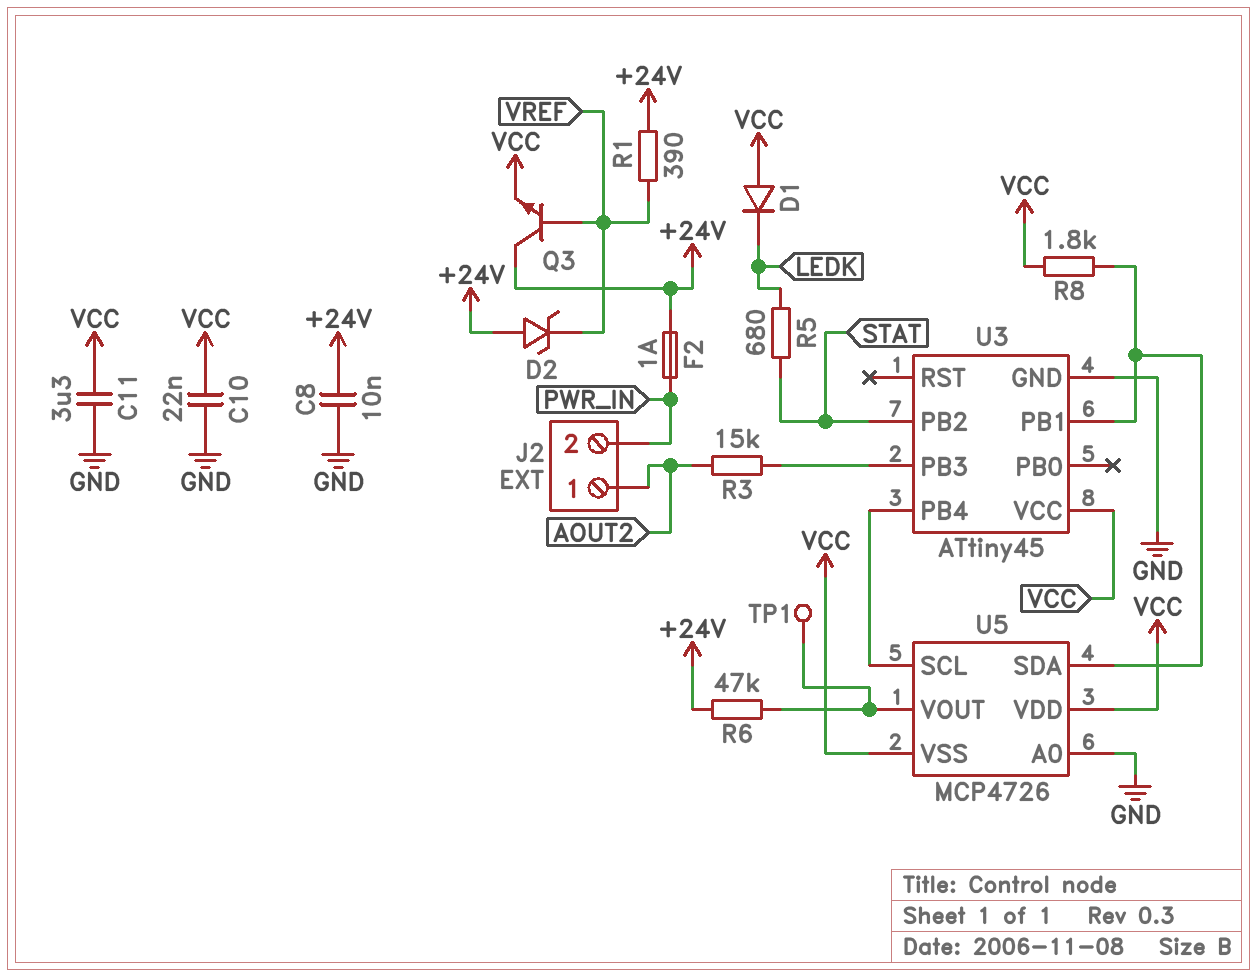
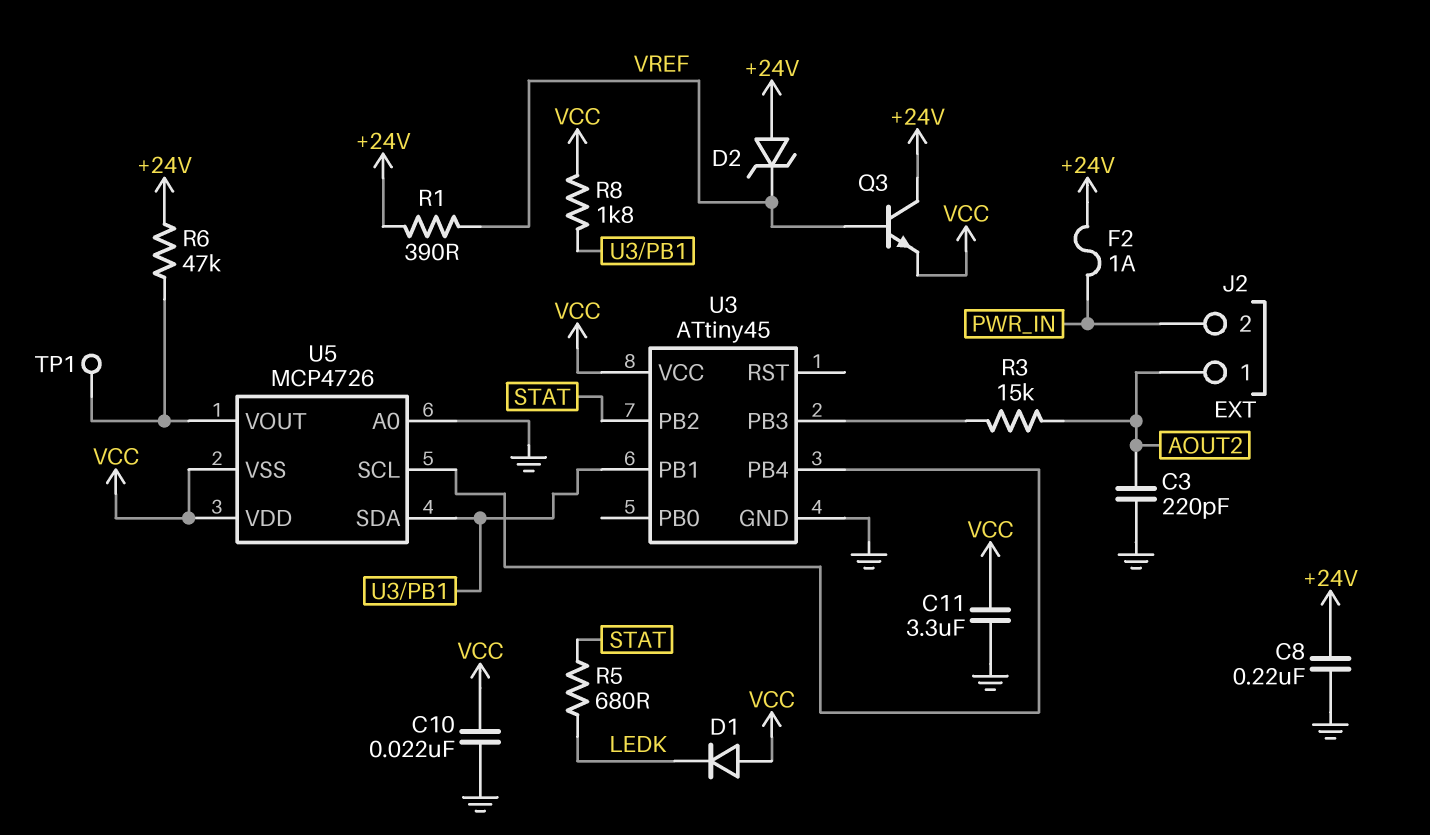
C3: none -> 220pF (AOUT2, GND)
C8: 10nF (+24V, GND) -> 220nF (+24V, GND)

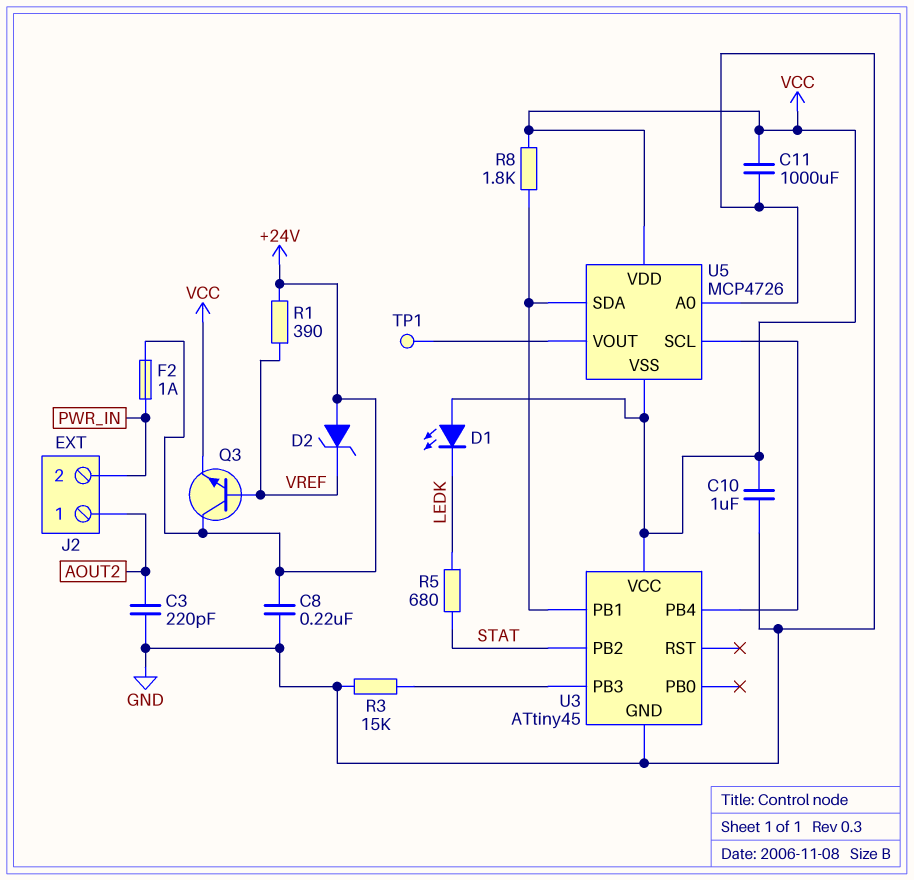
C10: 22nF (GND, VCC) -> 1uF (GND, VCC)
C11: 3.3uF (GND, VCC) -> 1000uF (GND, VCC)
D1: diode (A VCC, K LEDK) -> LED (A VCC, K LEDK)
R3: 15k (AOUT2, U3/PB3) -> 15k (GND, U3/PB3)
R6: 47k (+24V, U5/VOUT) -> none

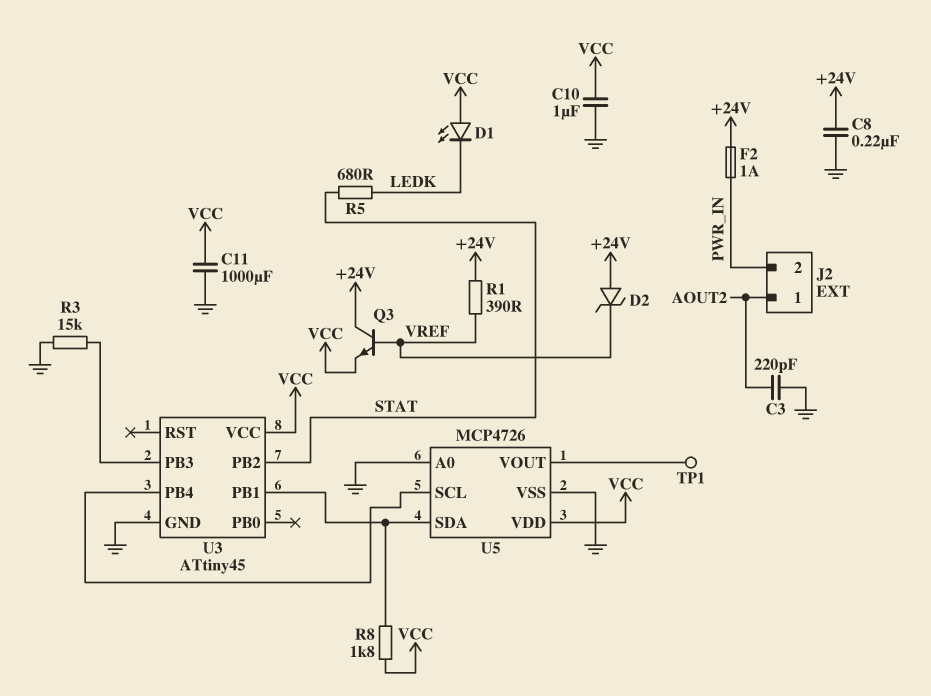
U5 pin VSS: VCC -> GND

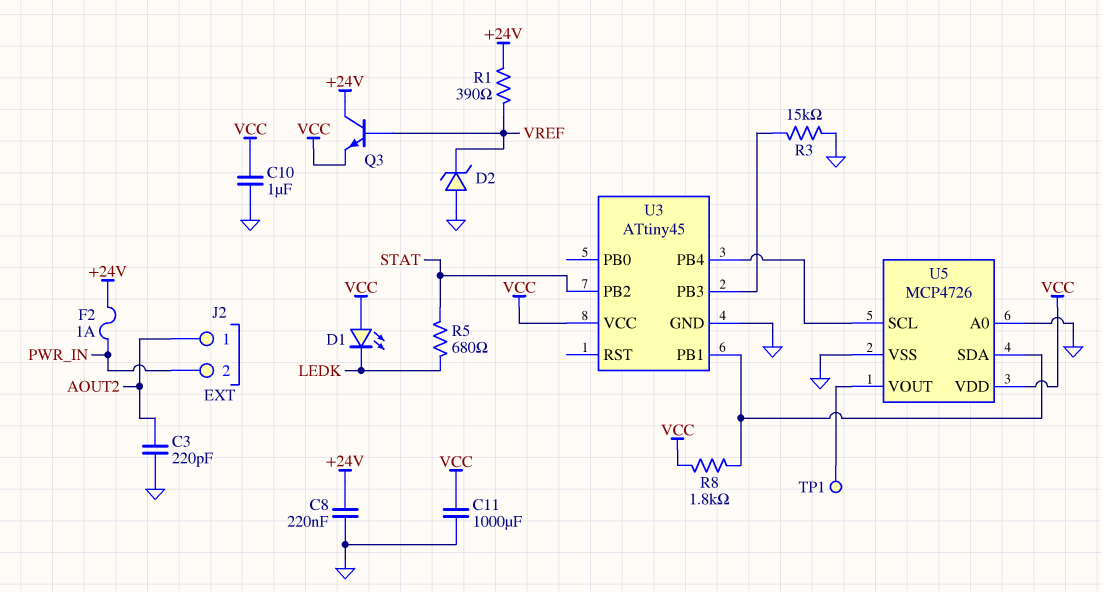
D2: zener (A +24V, K VREF) -> zener (A GND, K VREF)

